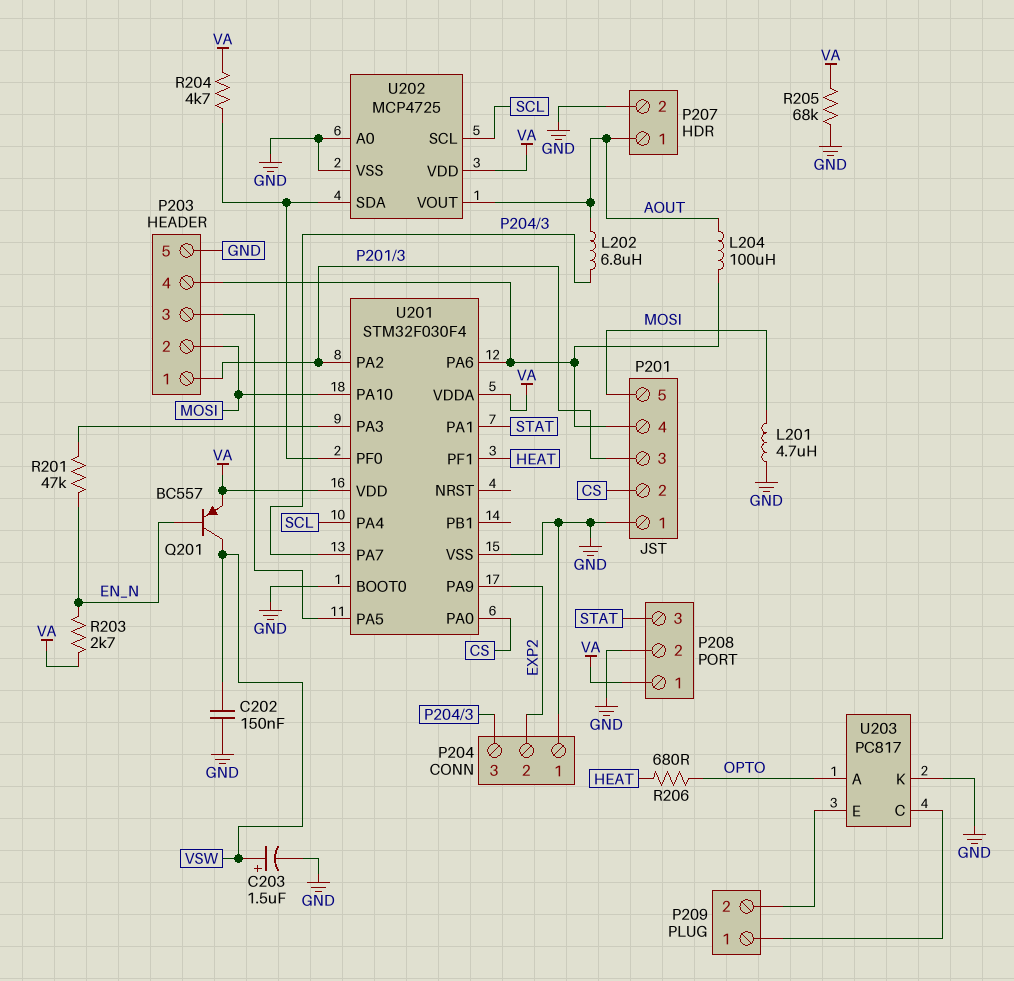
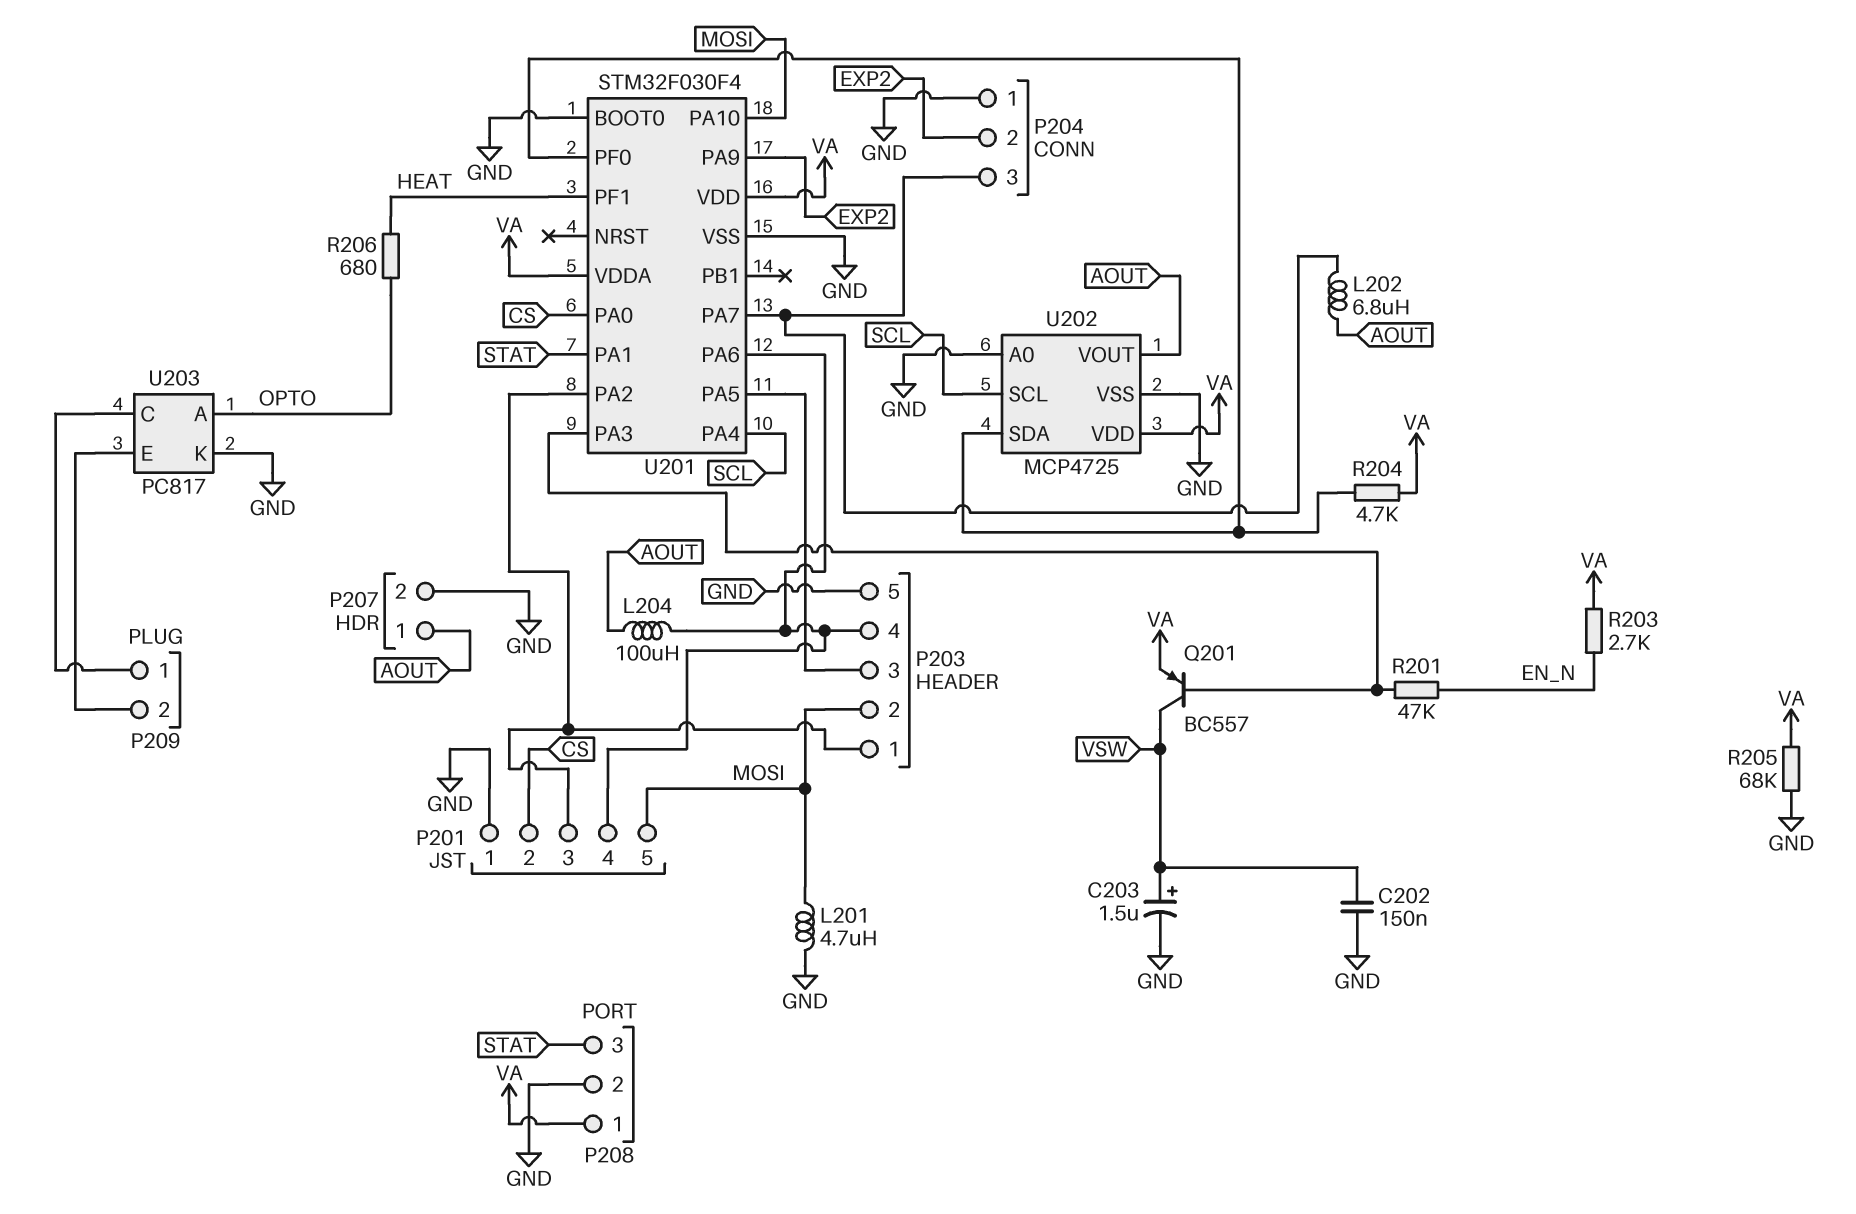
Q201: PNP BC557 (B EN_N, C VSW, E VA) -> PNP BC557 (B U201/PA3, C VSW, E VA)

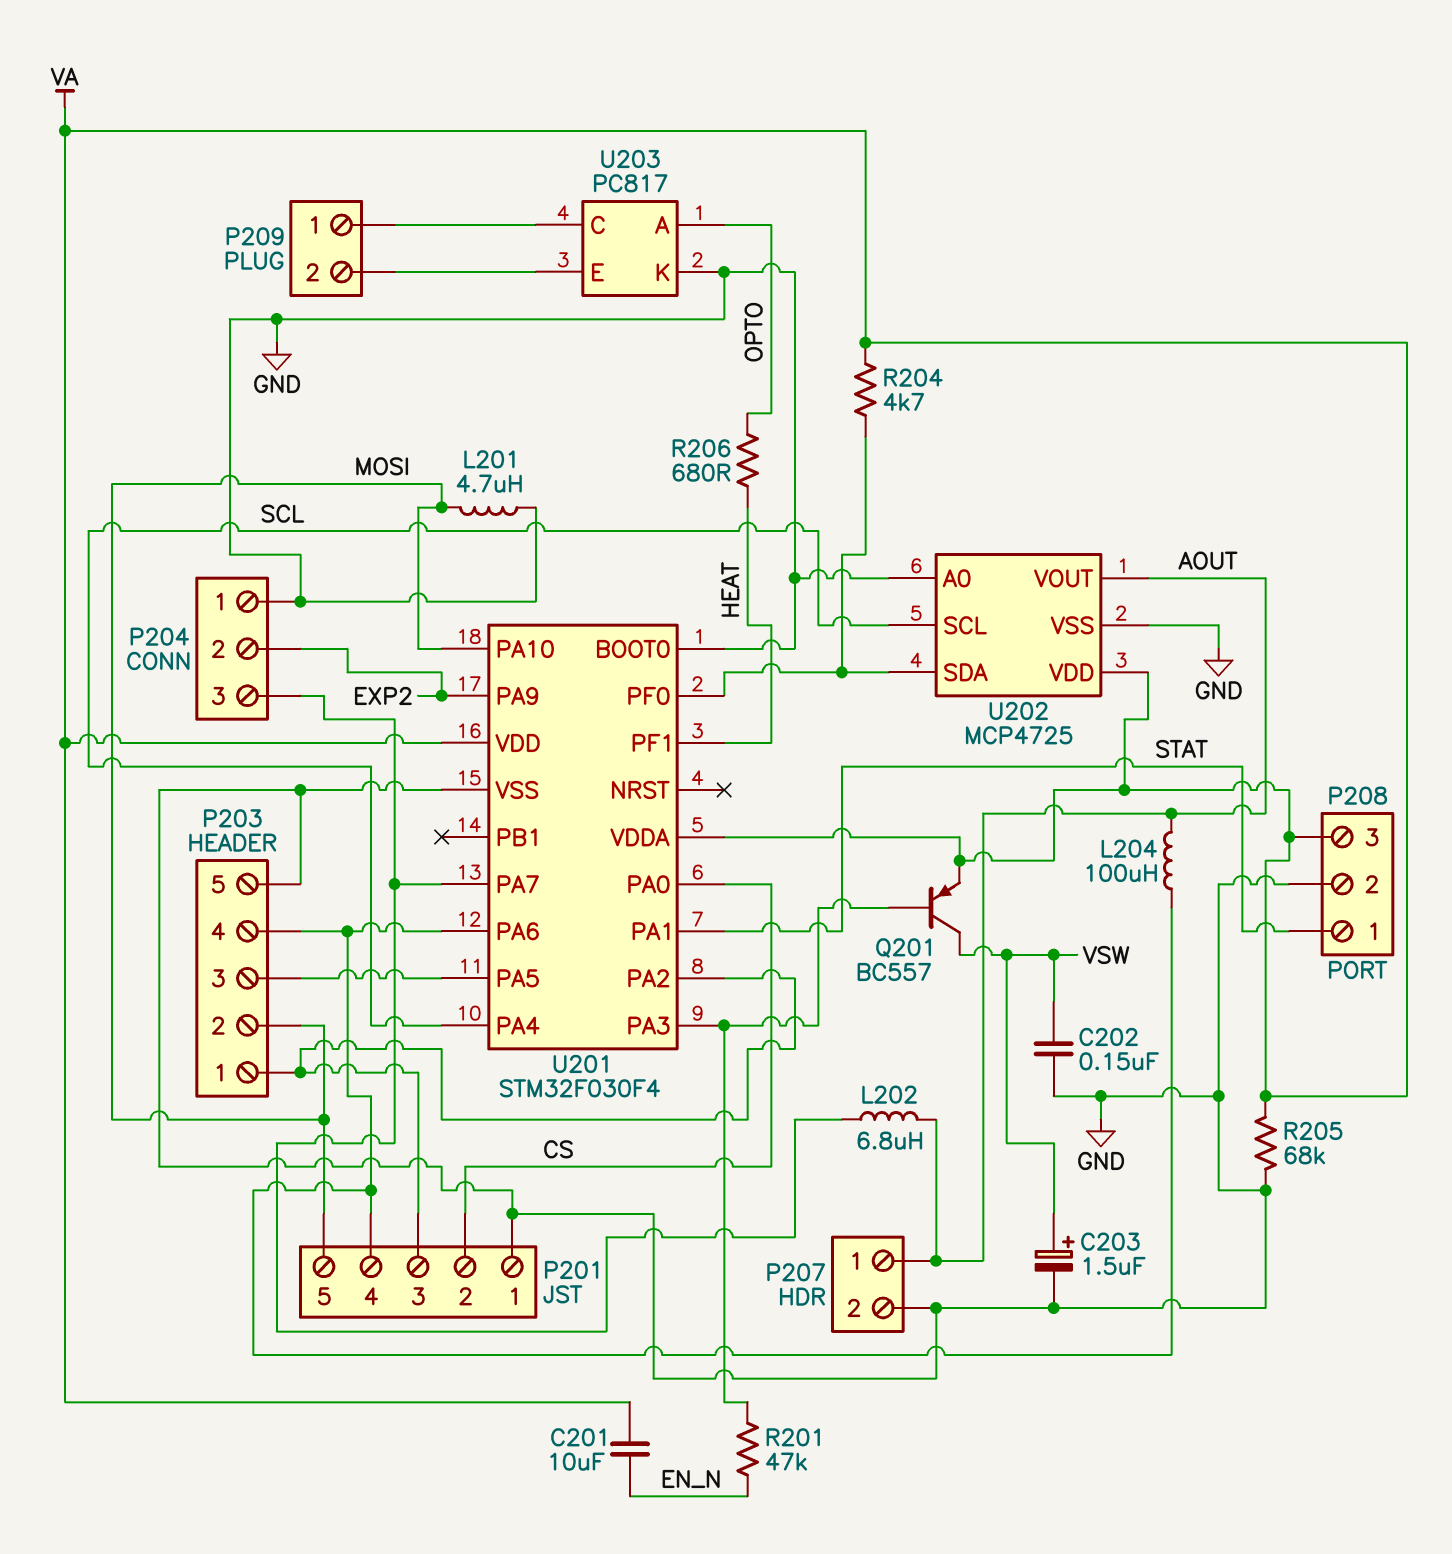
C201: none -> 10uF (EN_N, VA)
P208 pin 1: VA -> STAT
P208 pin 3: STAT -> VA
R203: 2.7k (EN_N, VA) -> none

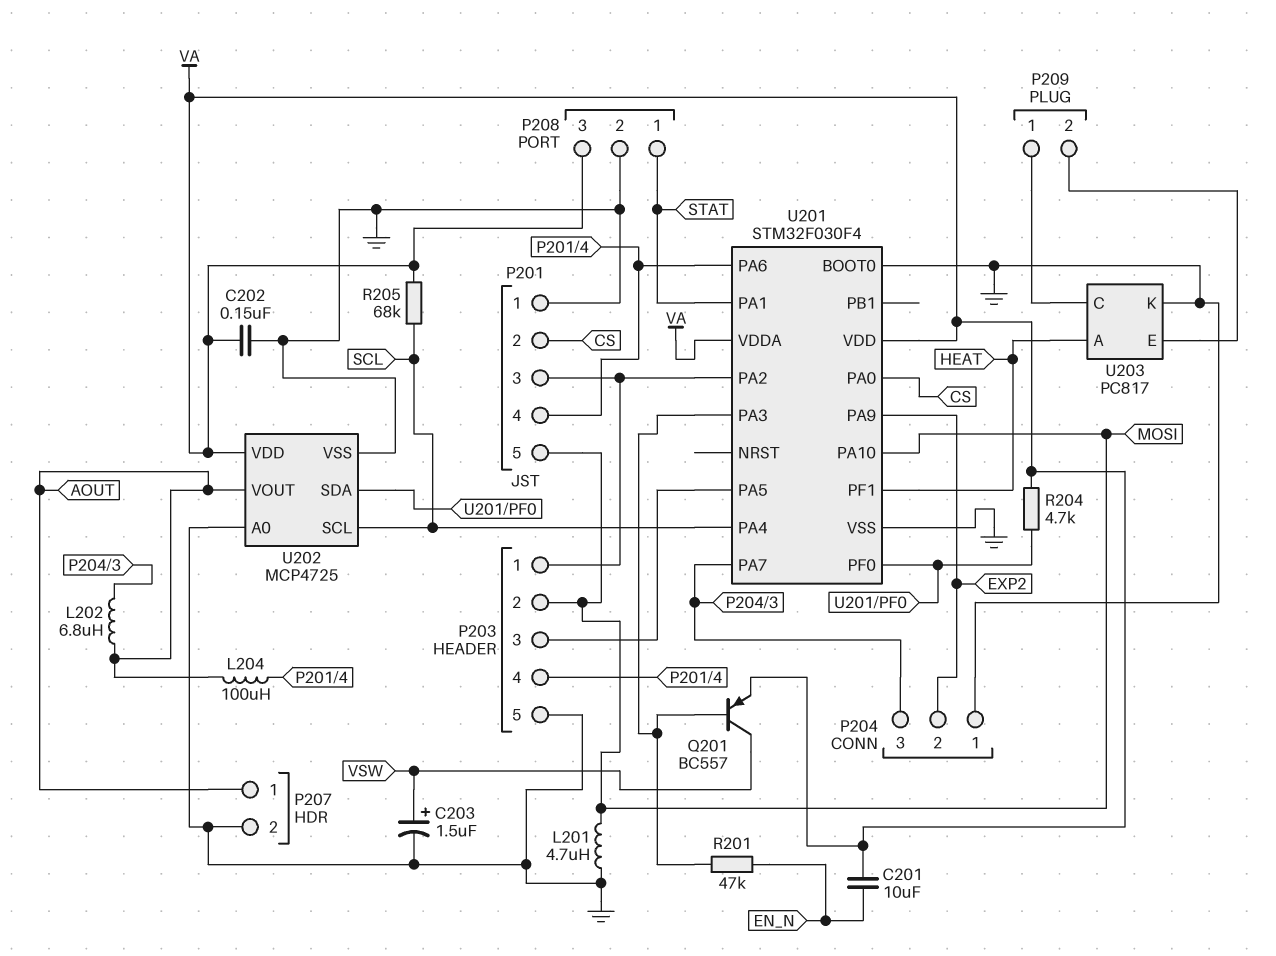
C202: 150nF (GND, VSW) -> 150nF (GND, VA)
R205: 68k (GND, VA) -> 68k (SCL, VA)
R206: 680 (HEAT, OPTO) -> none
U203 pin A: OPTO -> HEAT

